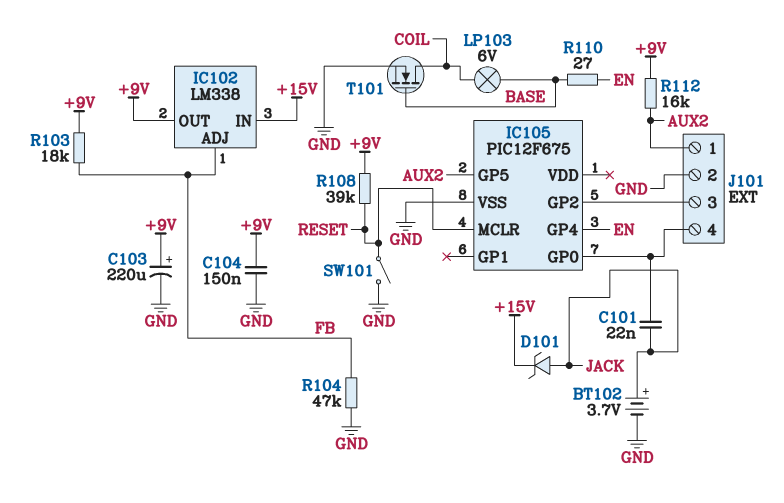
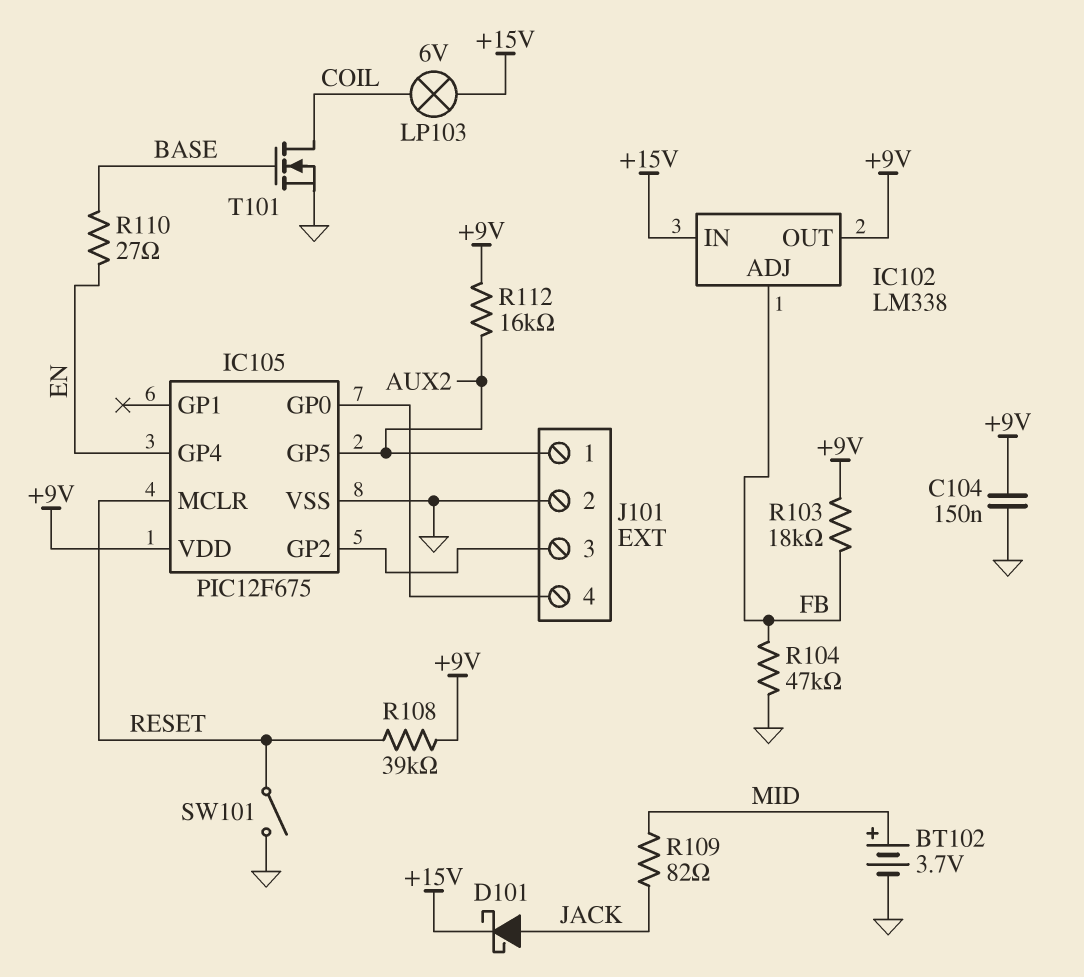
BT102: 3.7V (plus JACK, minus GND) -> 3.7V (plus MID, minus GND)
C101: 22nF (IC105/GP0, JACK) -> none
C103: 220uF (plus +9V, minus GND) -> none
D101: zener (A JACK, K +15V) -> schottky (A JACK, K +15V)
IC105 pin VDD: none -> +9V
LP103: lamp 6V (BASE, COIL) -> lamp 6V (+15V, COIL)
R109: none -> 82 (JACK, MID)

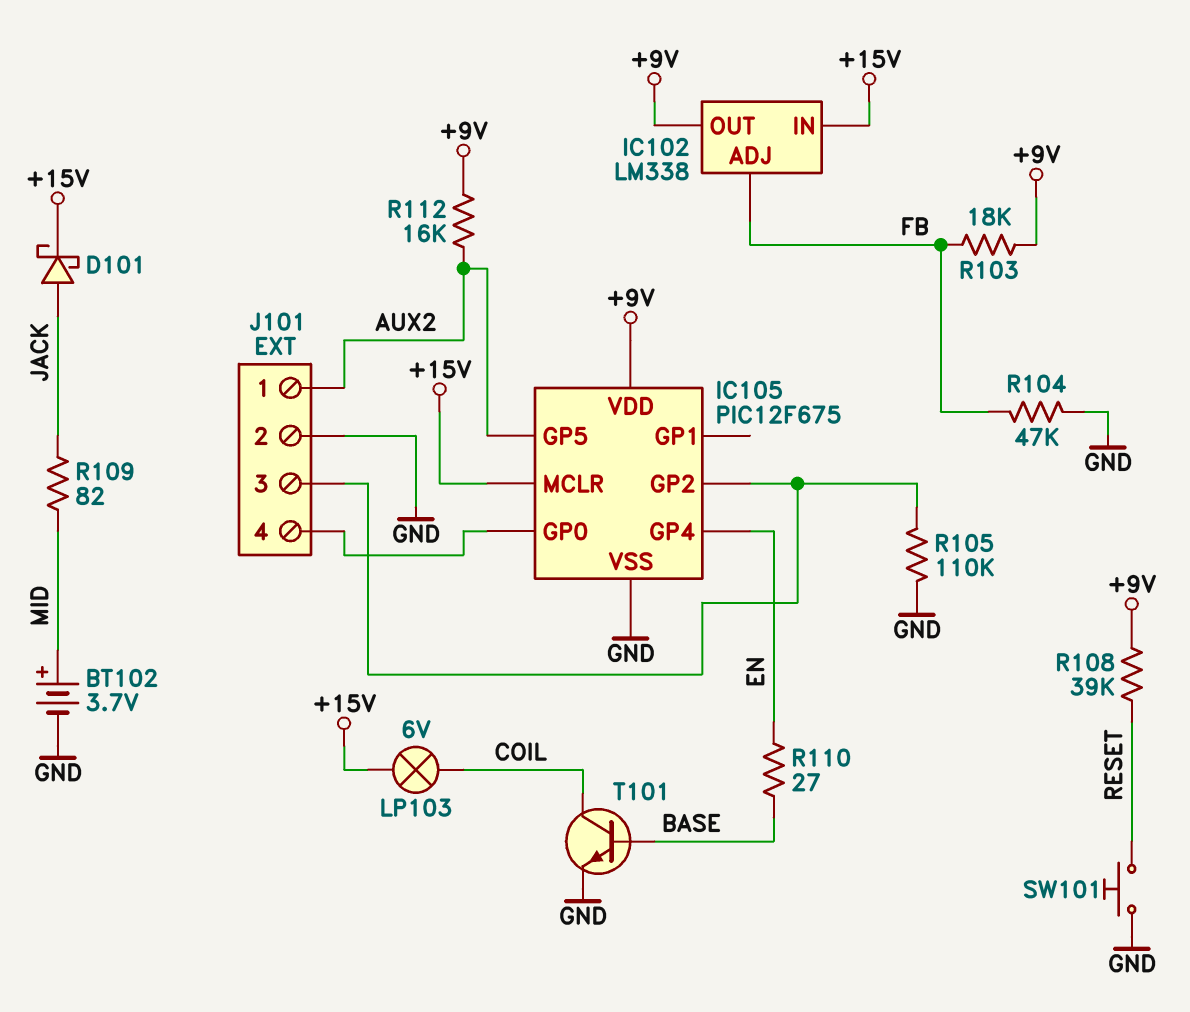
C104: 150nF (+9V, GND) -> none
IC105 pin MCLR: RESET -> +15V
R105: none -> 110k (GND, IC105/GP2)
SW101: switch (GND, RESET) -> button (GND, RESET)
T101: NMOS (G BASE, D COIL, S GND) -> NPN (B BASE, C COIL, E GND)

